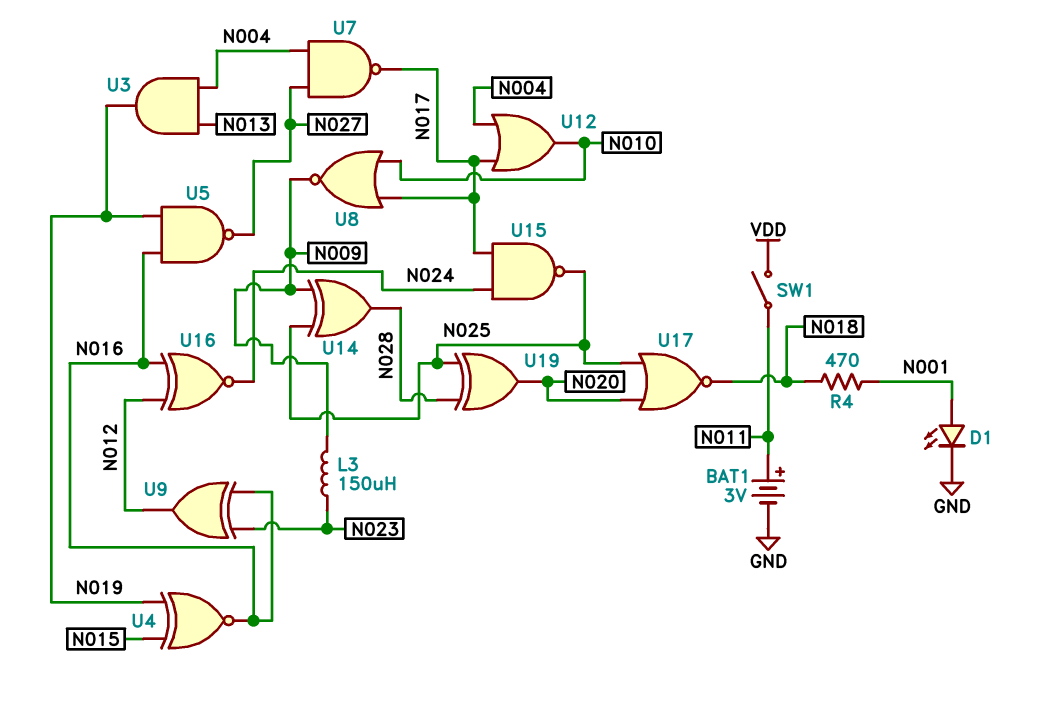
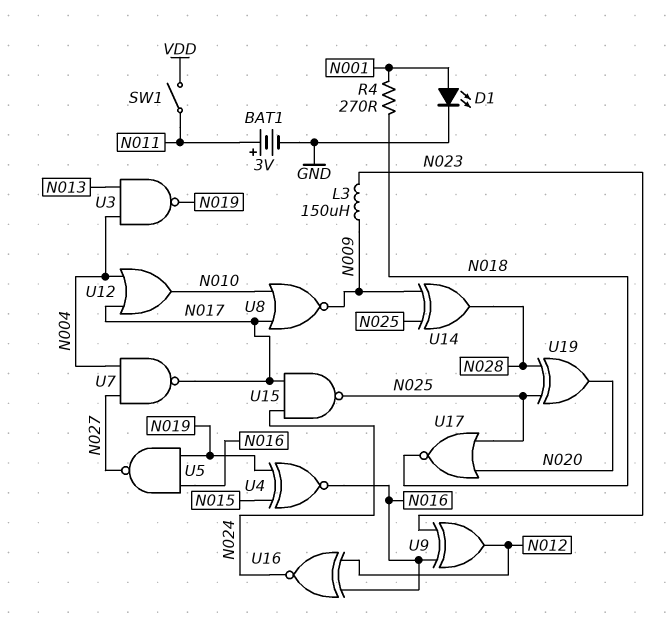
R4: 470 (N001, N018) -> 270 (N001, N018)
U3: AND (in N004, in N013, out N019) -> NAND (in N004, in N013, out N019)

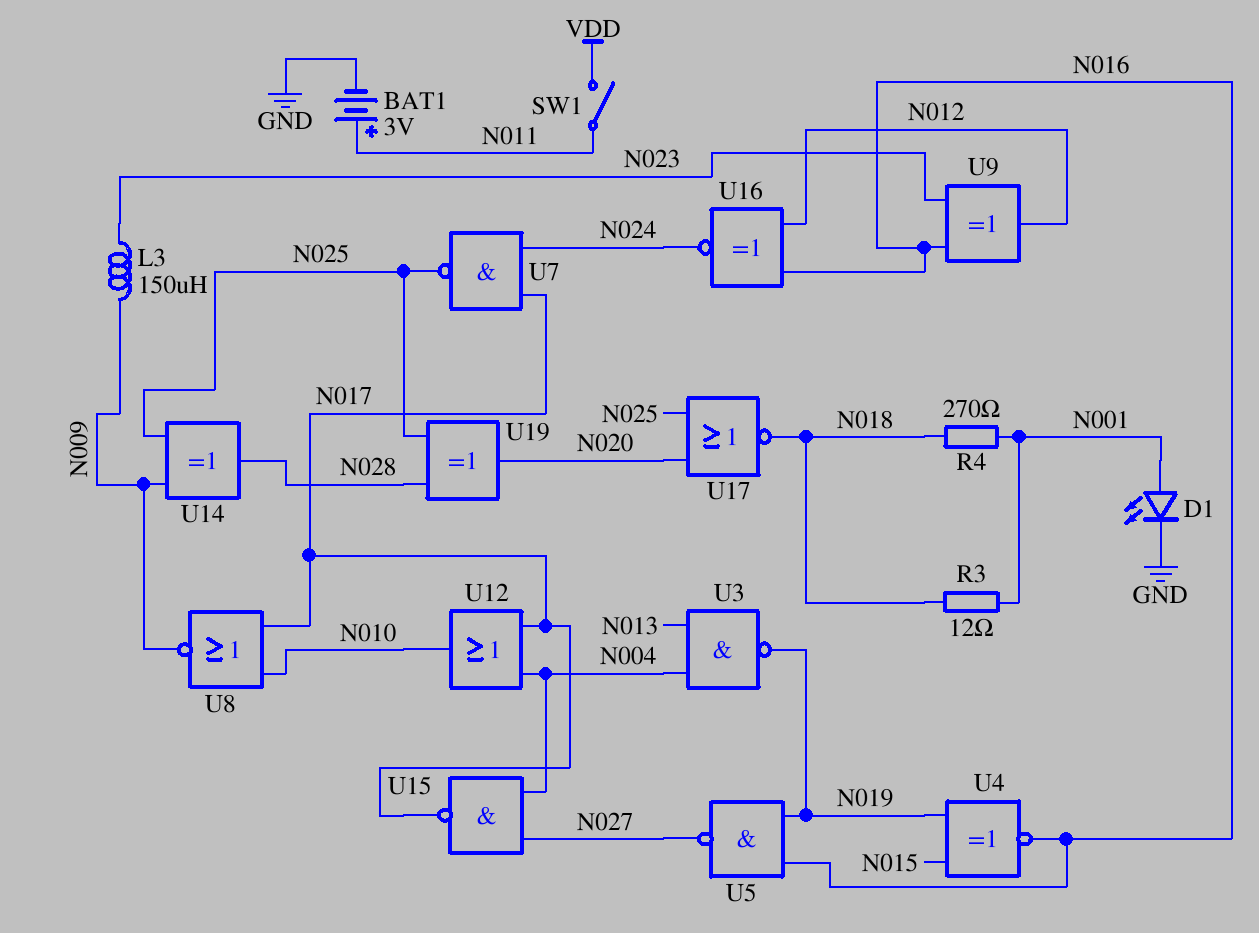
R3: none -> 12 (N001, N018)
U7: NAND (in N004, in N027, out N017) -> NAND (in N017, in N024, out N025)
U15: NAND (in N017, in N024, out N025) -> NAND (in N004, in N027, out N017)

